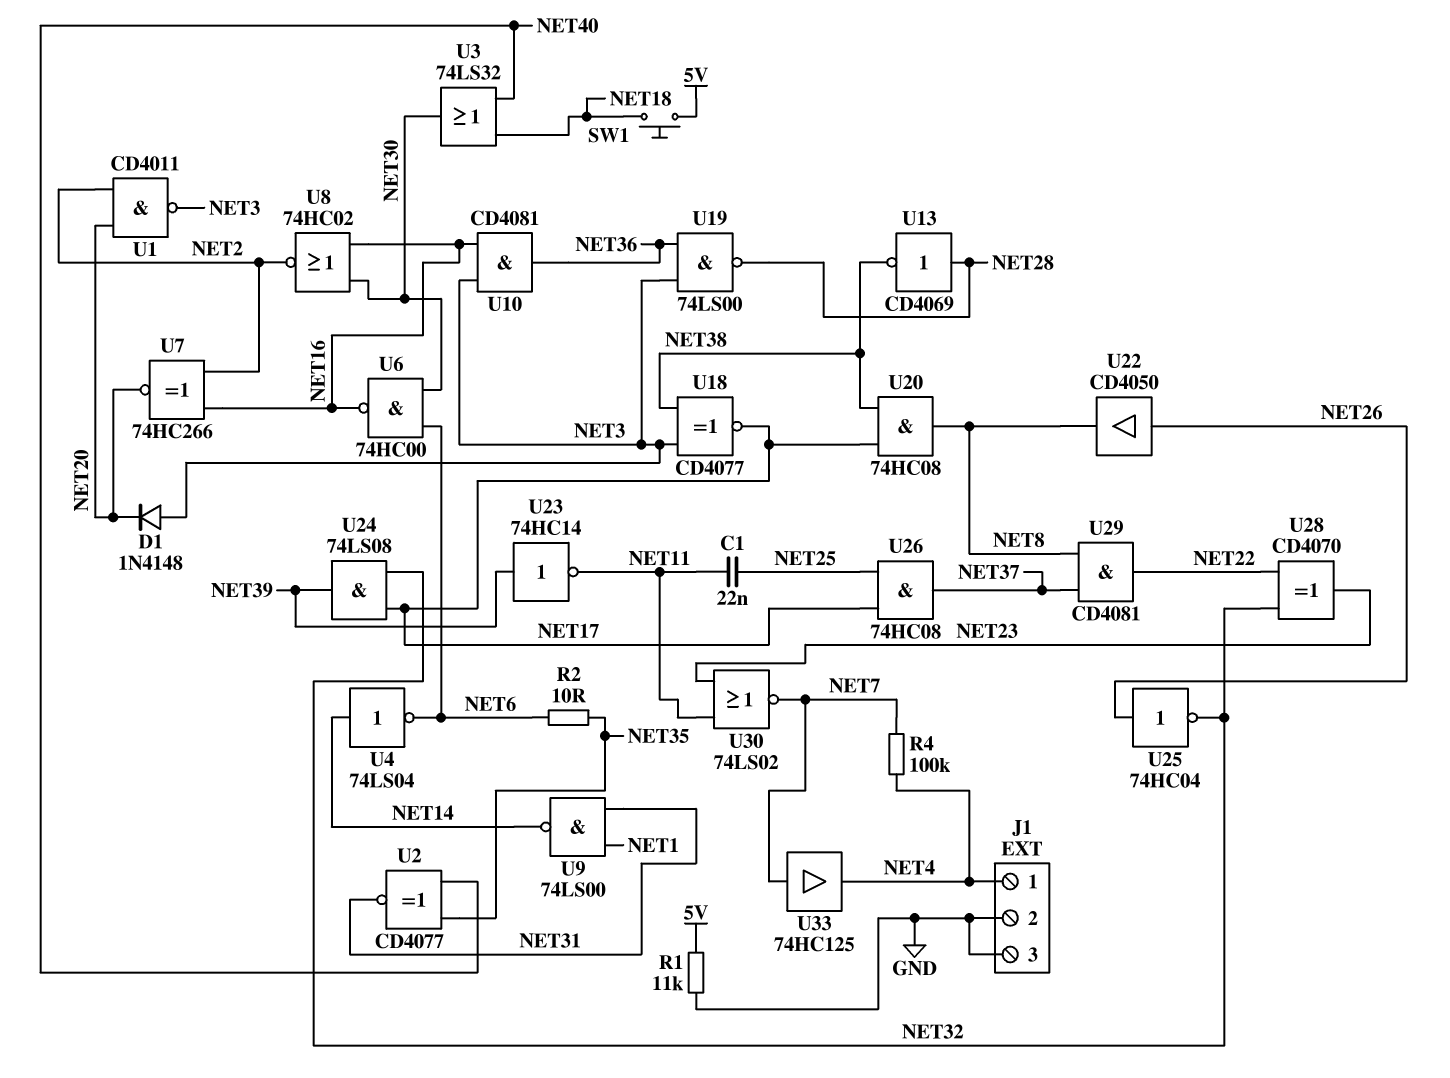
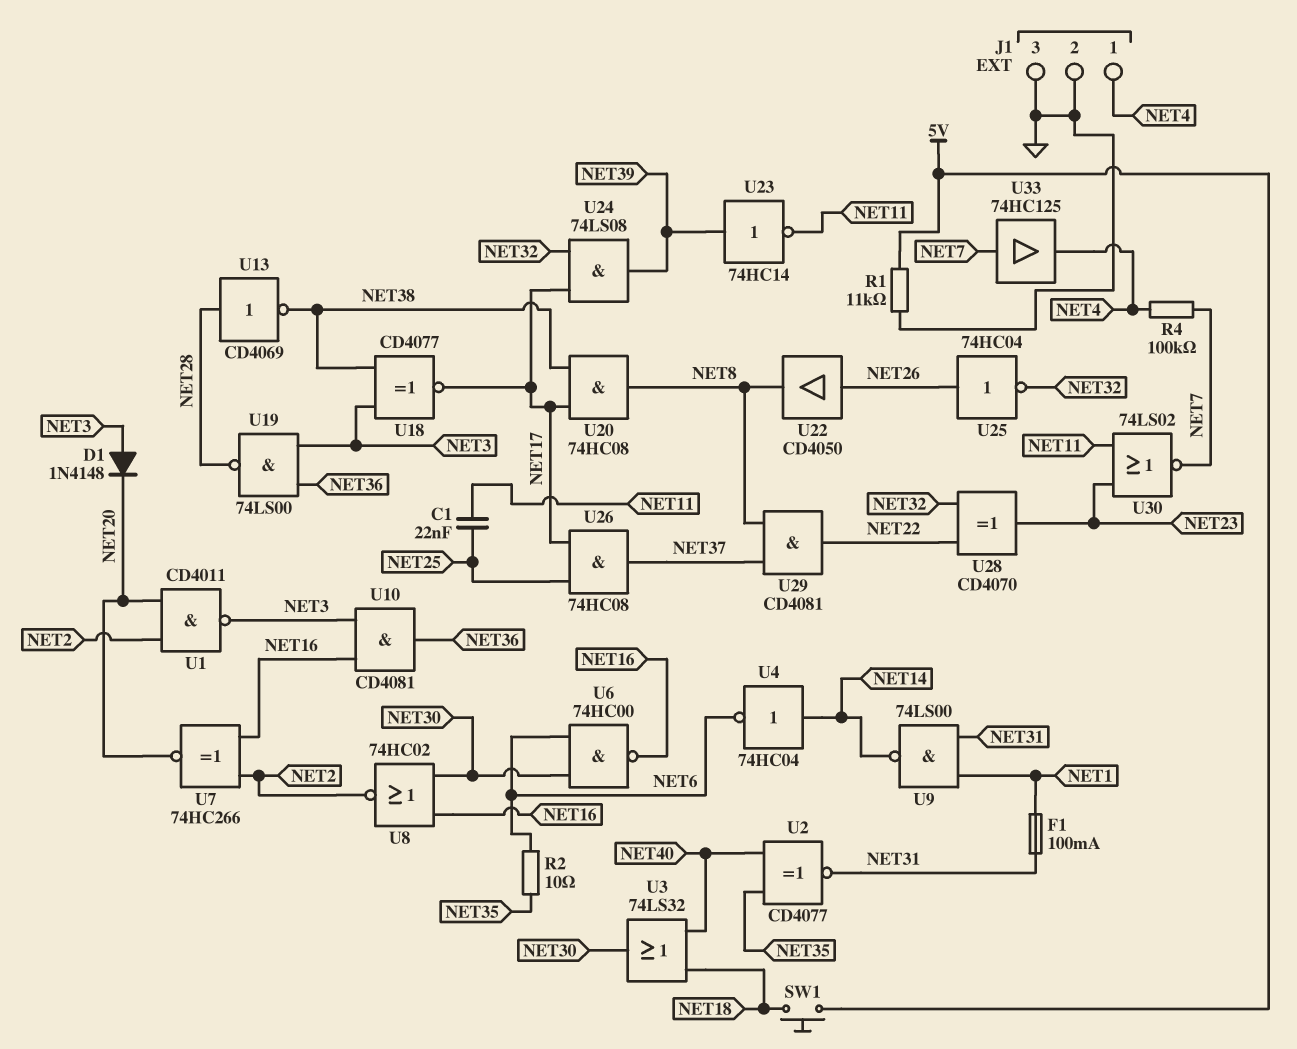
F1: none -> 100mA (NET1, NET31)
U4: NOT 74LS04 (in NET14, out NET6) -> NOT 74HC04 (in NET14, out NET6)

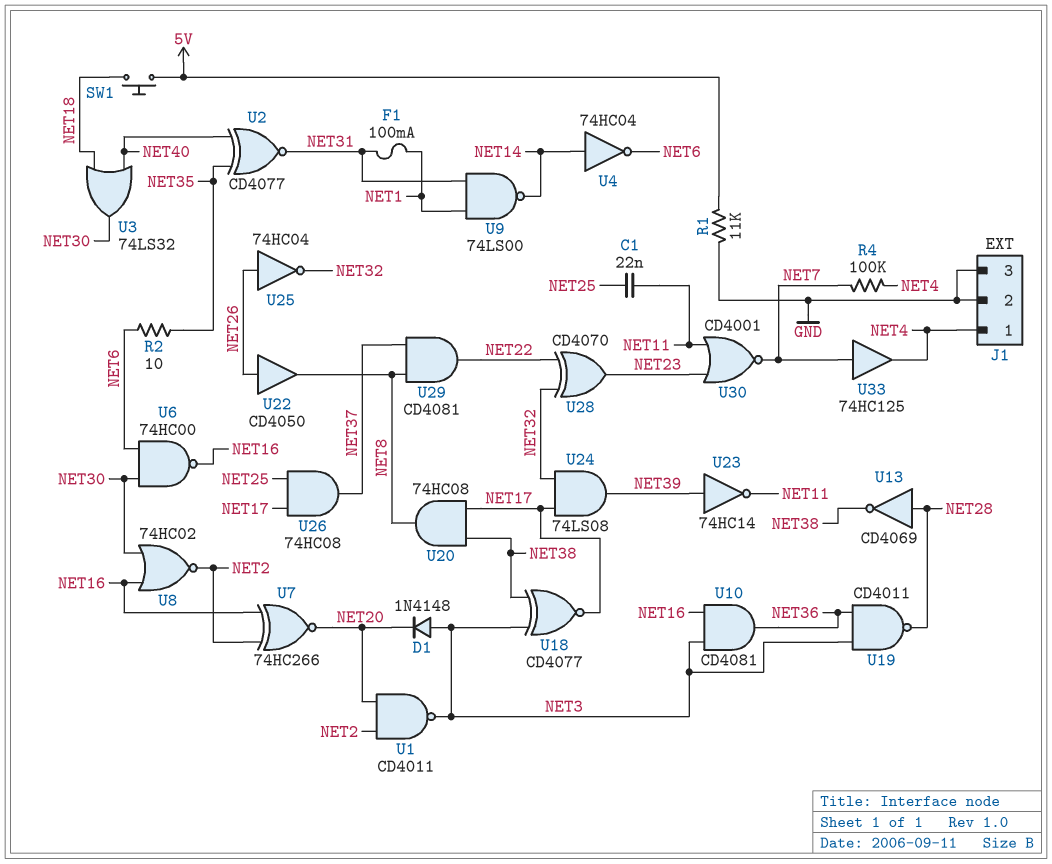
U19: NAND 74LS00 (in NET3, in NET36, out NET28) -> NAND CD4011 (in NET3, in NET36, out NET28)
U30: NOR 74LS02 (in NET11, in NET23, out NET7) -> NOR CD4001 (in NET11, in NET23, out NET7)

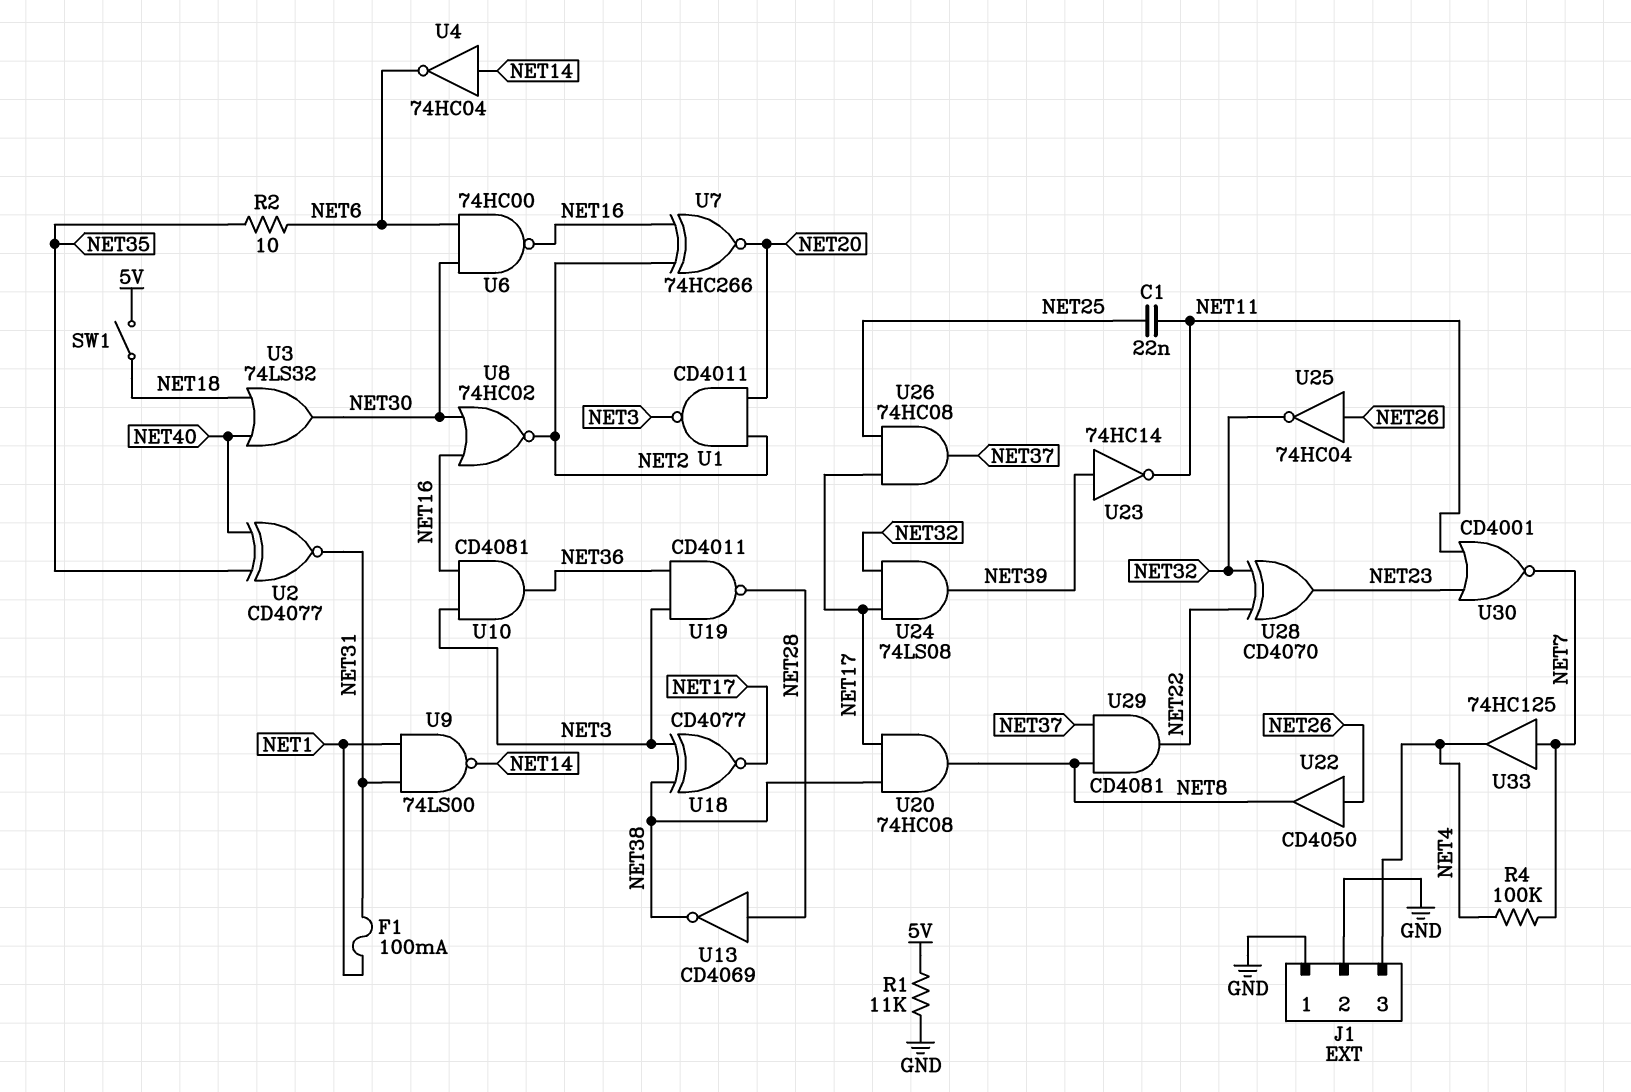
D1: diode 1N4148 (A NET3, K NET20) -> none
J1 pin 1: NET4 -> GND
J1 pin 3: GND -> NET4
SW1: button (5V, NET18) -> switch (5V, NET18)

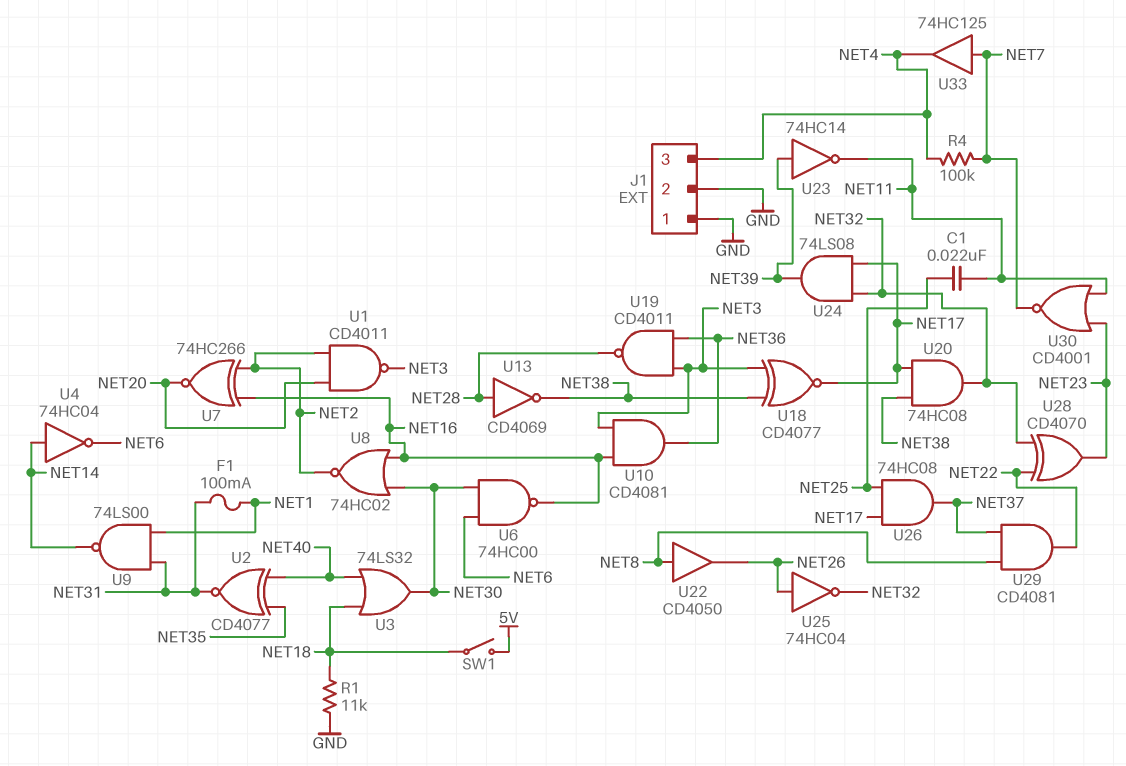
R1: 11k (5V, GND) -> 11k (GND, NET18)
R2: 10 (NET6, NET35) -> none
U20: AND 74HC08 (in NET17, in NET38, out NET8) -> AND 74HC08 (in NET17, in NET38, out NET32)
U22: buffer CD4050 (in NET26, out NET8) -> buffer CD4050 (in NET8, out NET26)

